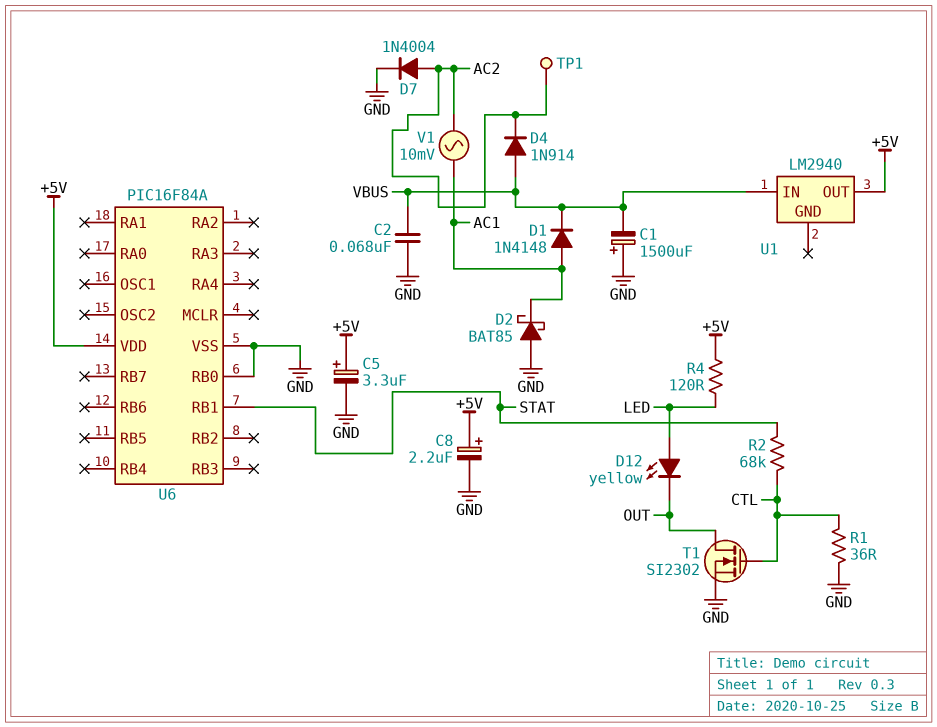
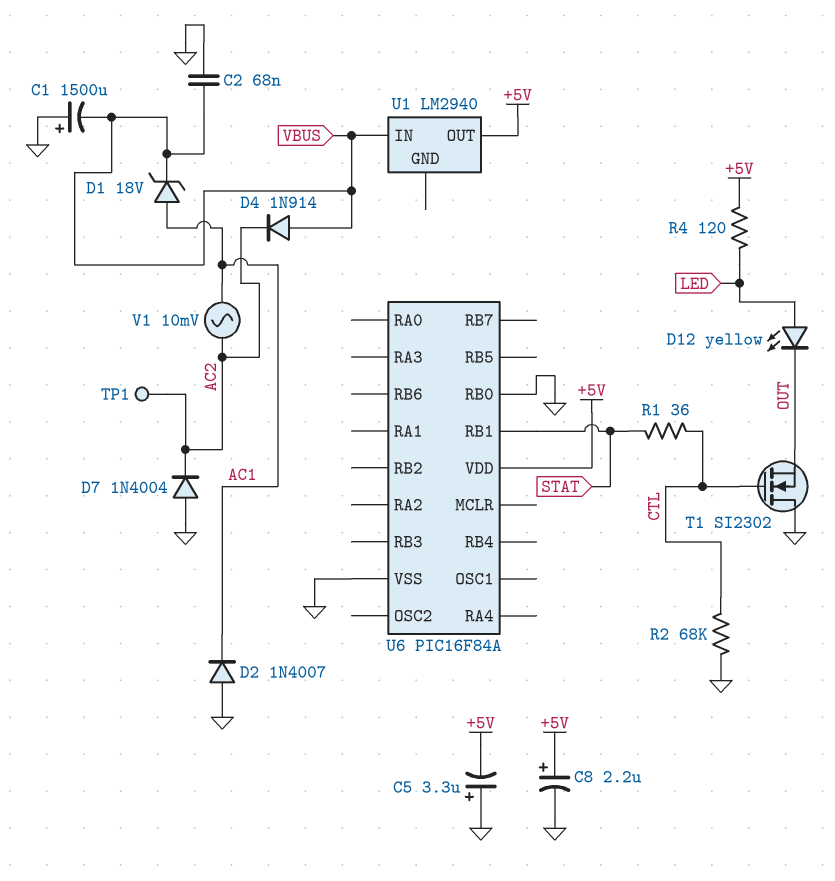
C5: 3.3uF (plus +5V, minus GND) -> 3.3uF (plus GND, minus +5V)
D1: diode 1N4148 (A AC1, K VBUS) -> zener 18V (A AC1, K VBUS)
D2: schottky BAT85 (A GND, K AC1) -> diode 1N4007 (A GND, K AC1)
D7: diode 1N4004 (A AC2, K GND) -> diode 1N4004 (A GND, K AC2)
R1: 36 (CTL, GND) -> 36 (CTL, STAT)
R2: 68k (CTL, STAT) -> 68k (CTL, GND)
T1: NMOS SI2302 (G CTL, D OUT, S GND) -> NMOS SI2302 (G CTL, D GND, S OUT)

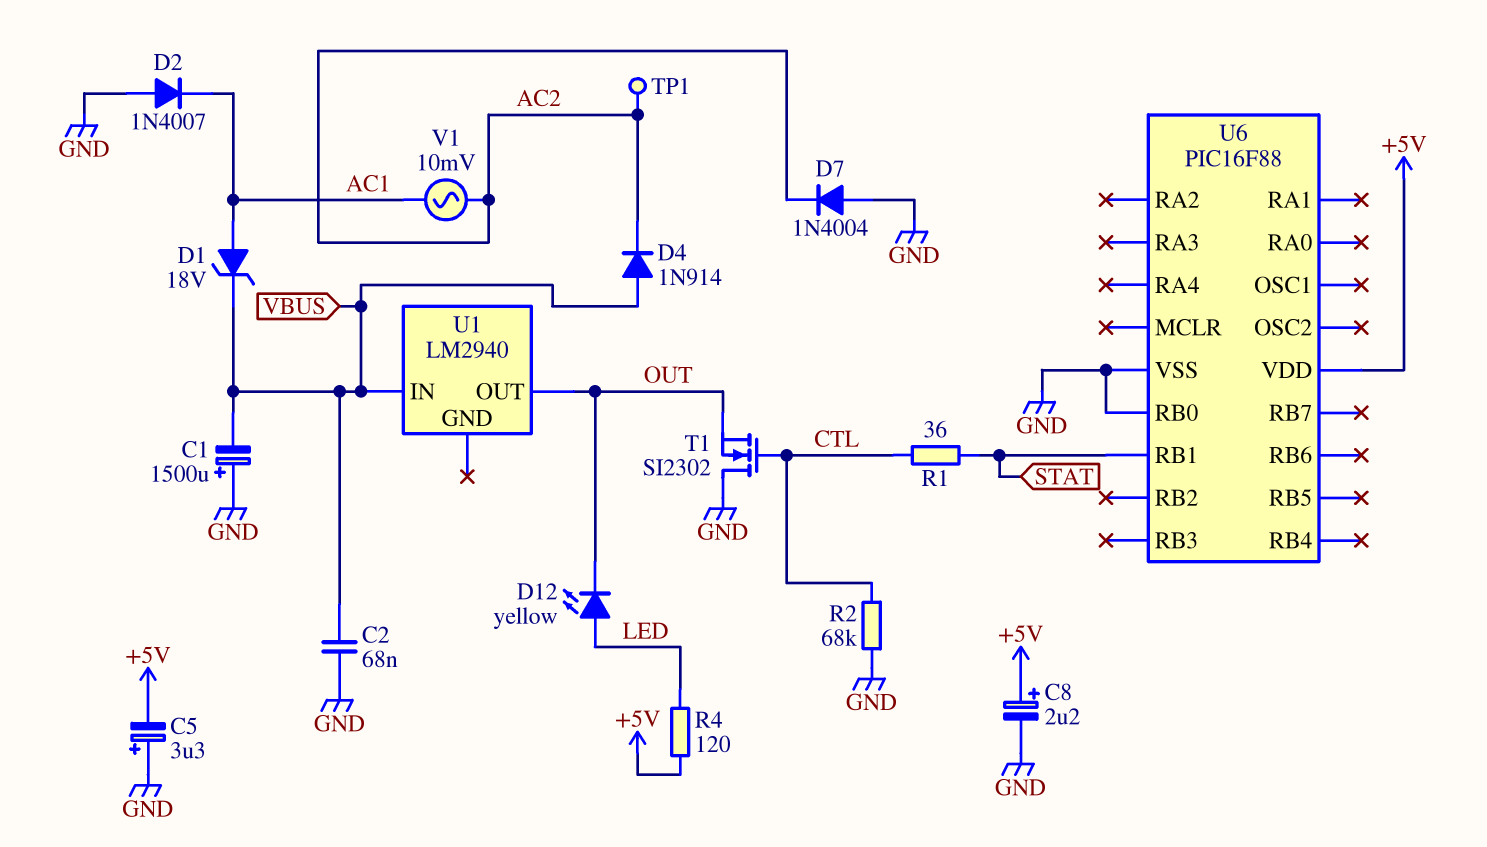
U1 pin OUT: +5V -> OUT
U6: PIC16F84A -> PIC16F88

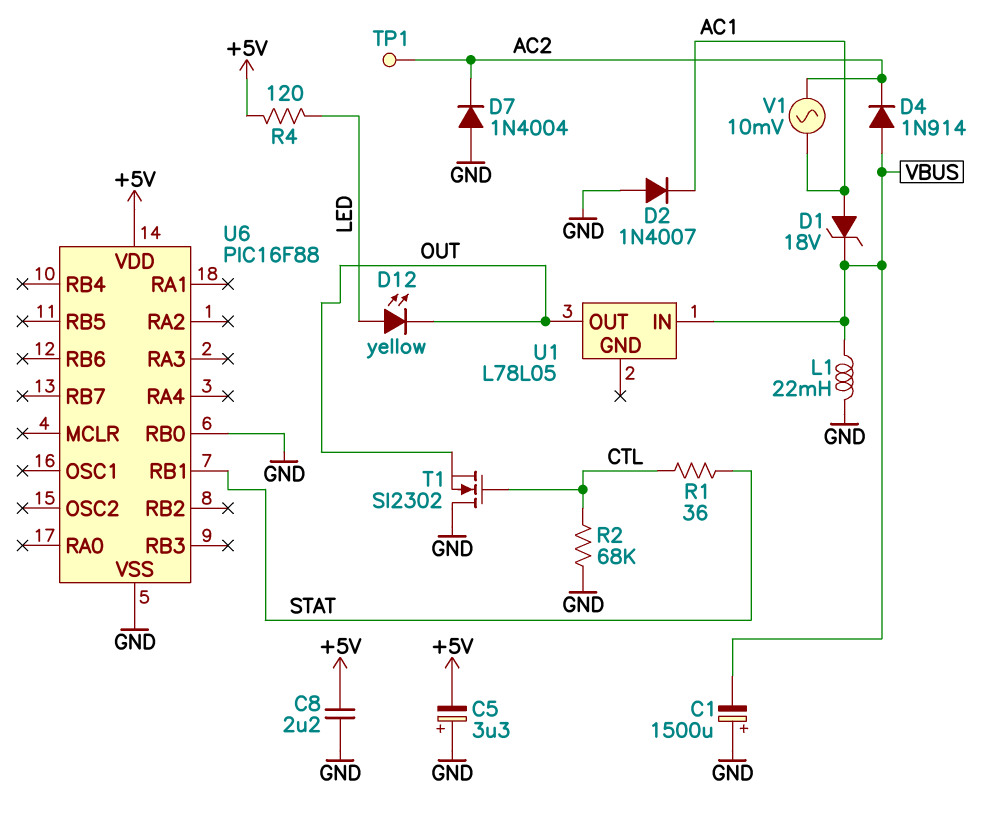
C2: 68nF (GND, VBUS) -> none
C8: 2.2uF (plus +5V, minus GND) -> 2.2uF (+5V, GND)
L1: none -> 22mH (GND, VBUS)
U1: LM2940 -> L78L05

